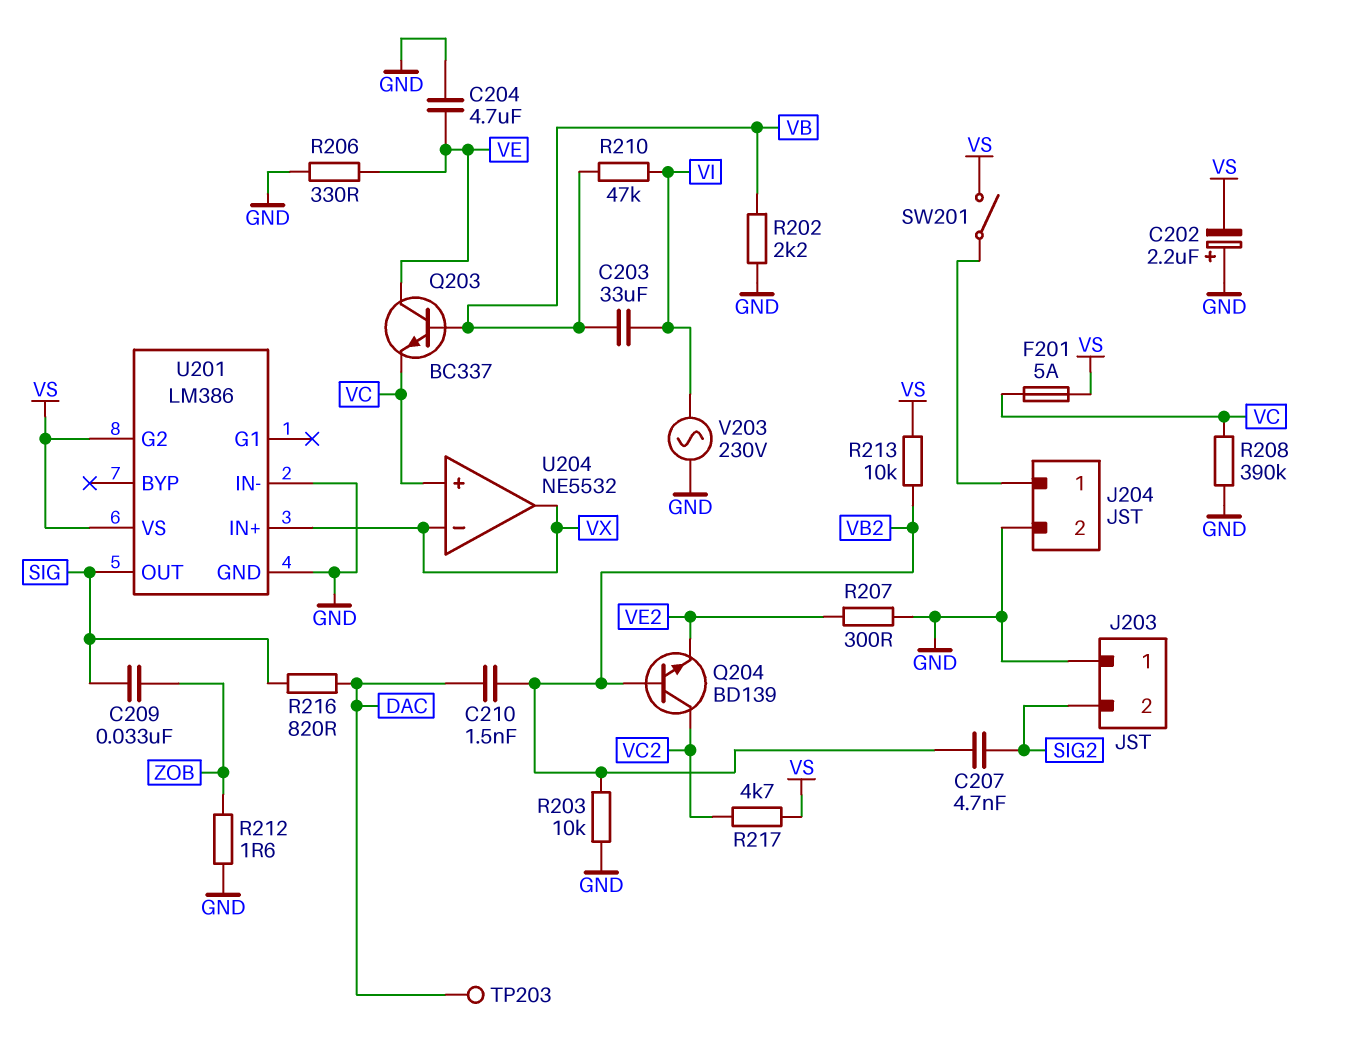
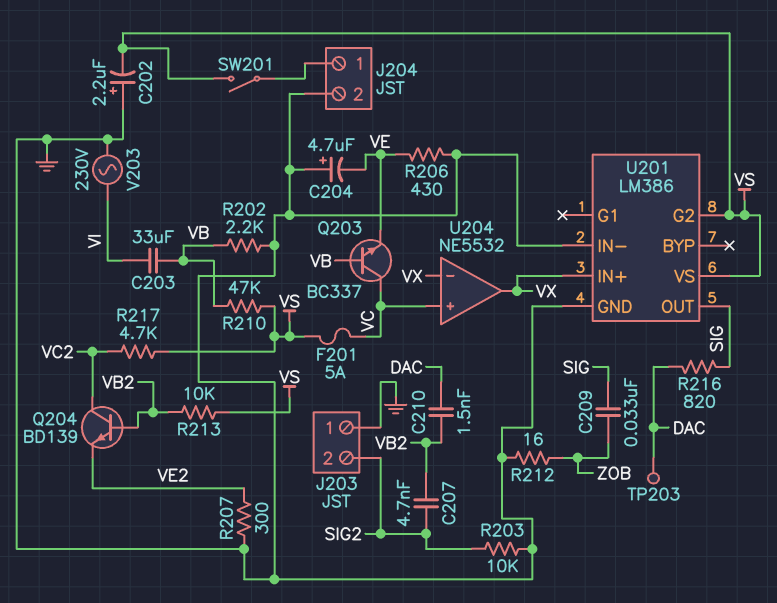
C204: 4.7uF (GND, VE) -> 4.7uF (plus GND, minus VE)
Q203: NPN BC337 (B VB, C VE, E VC) -> NPN BC337 (B VB, C VC, E VE)
R203: 10k (GND, VB2) -> 10k (GND, SIG2)
R206: 330 (GND, VE) -> 430 (GND, VE)
R208: 390k (GND, VC) -> none
R210: 47k (VB, VI) -> 47k (VB, VS)
R212: 1.6 (GND, ZOB) -> 16 (GND, ZOB)

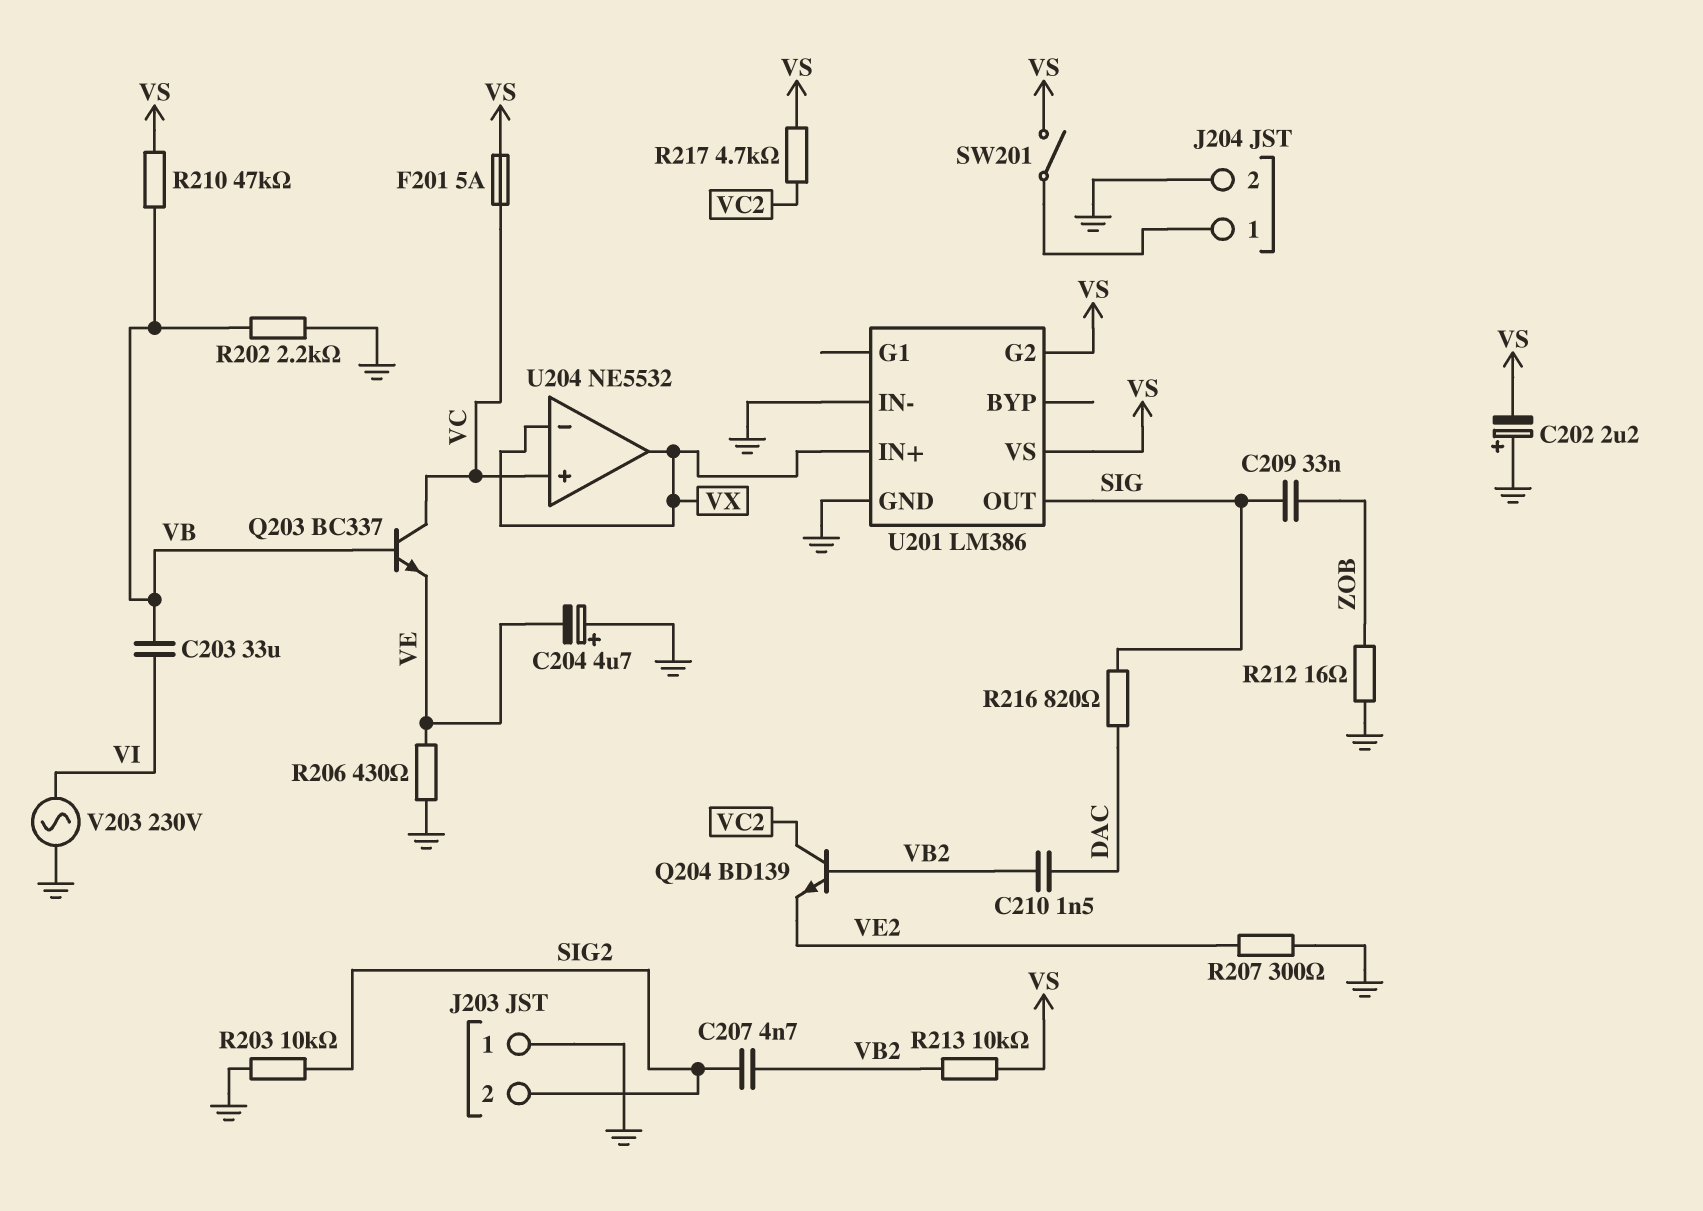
TP203: test point (DAC) -> none

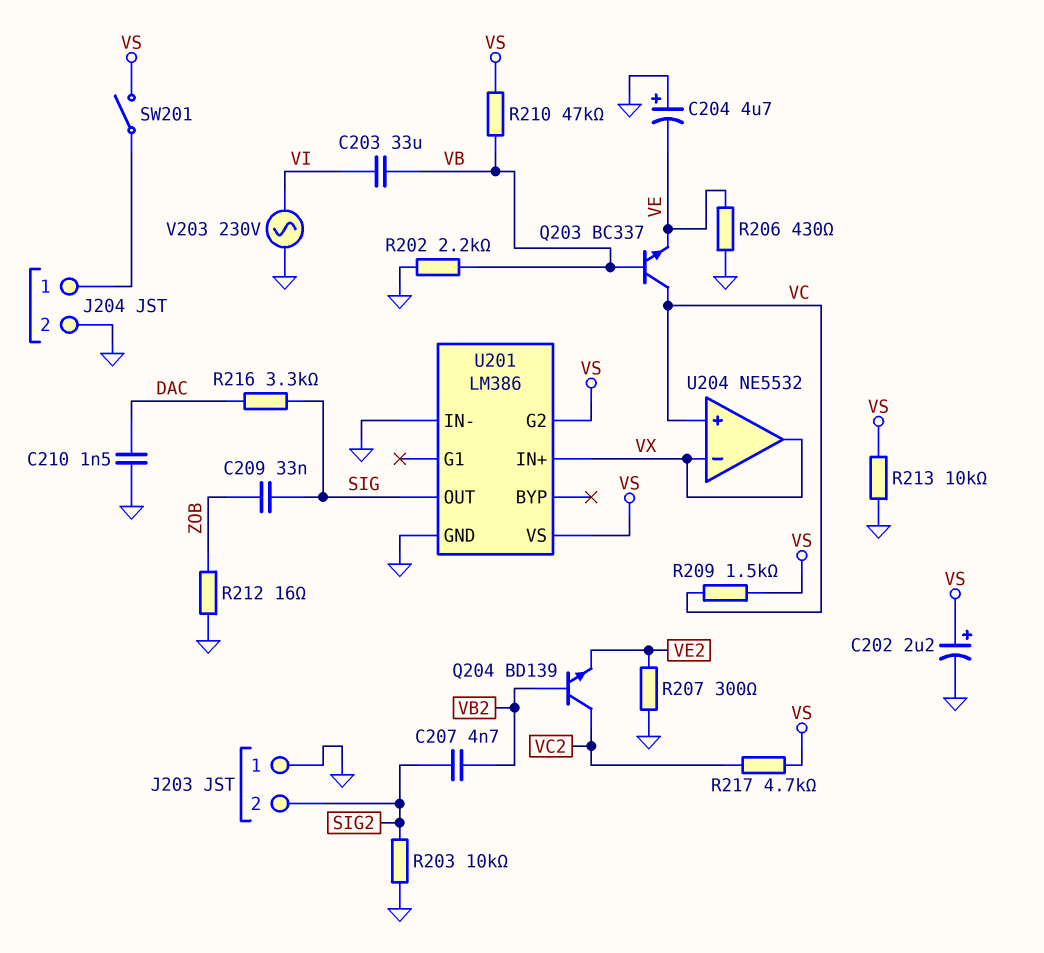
C202: 2.2uF (plus GND, minus VS) -> 2.2uF (plus VS, minus GND)
C210: 1.5nF (DAC, VB2) -> 1.5nF (DAC, GND)
F201: 5A (VC, VS) -> none
R209: none -> 1.5k (VC, VS)
R213: 10k (VB2, VS) -> 10k (GND, VS)
R216: 820 (DAC, SIG) -> 3.3k (DAC, SIG)

